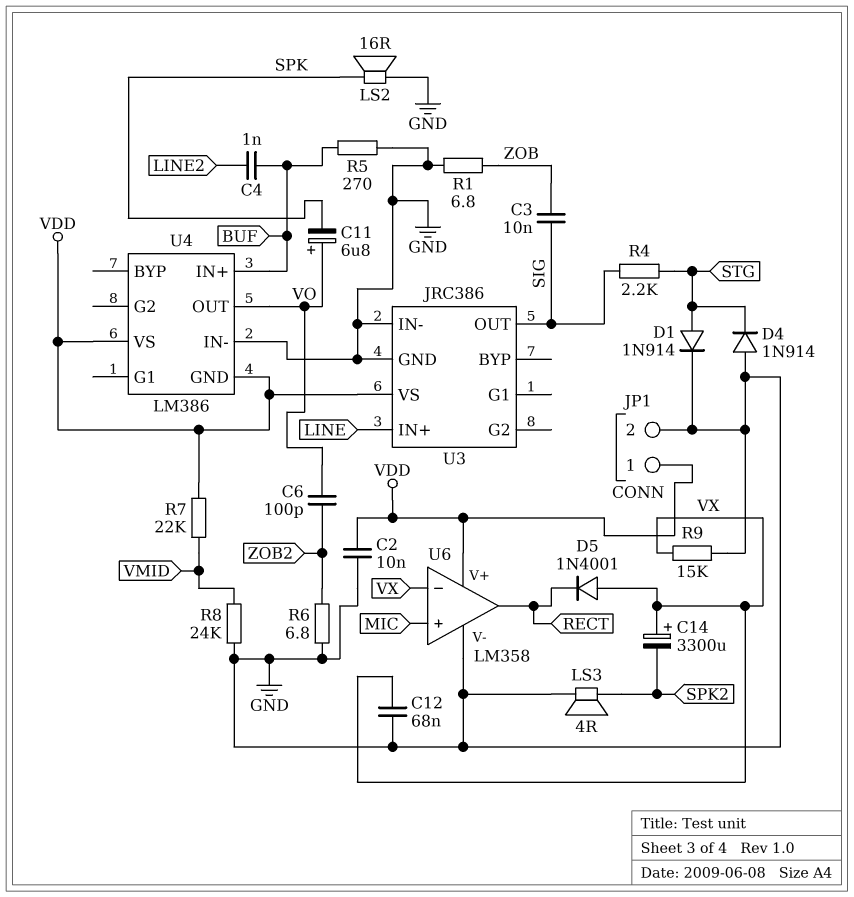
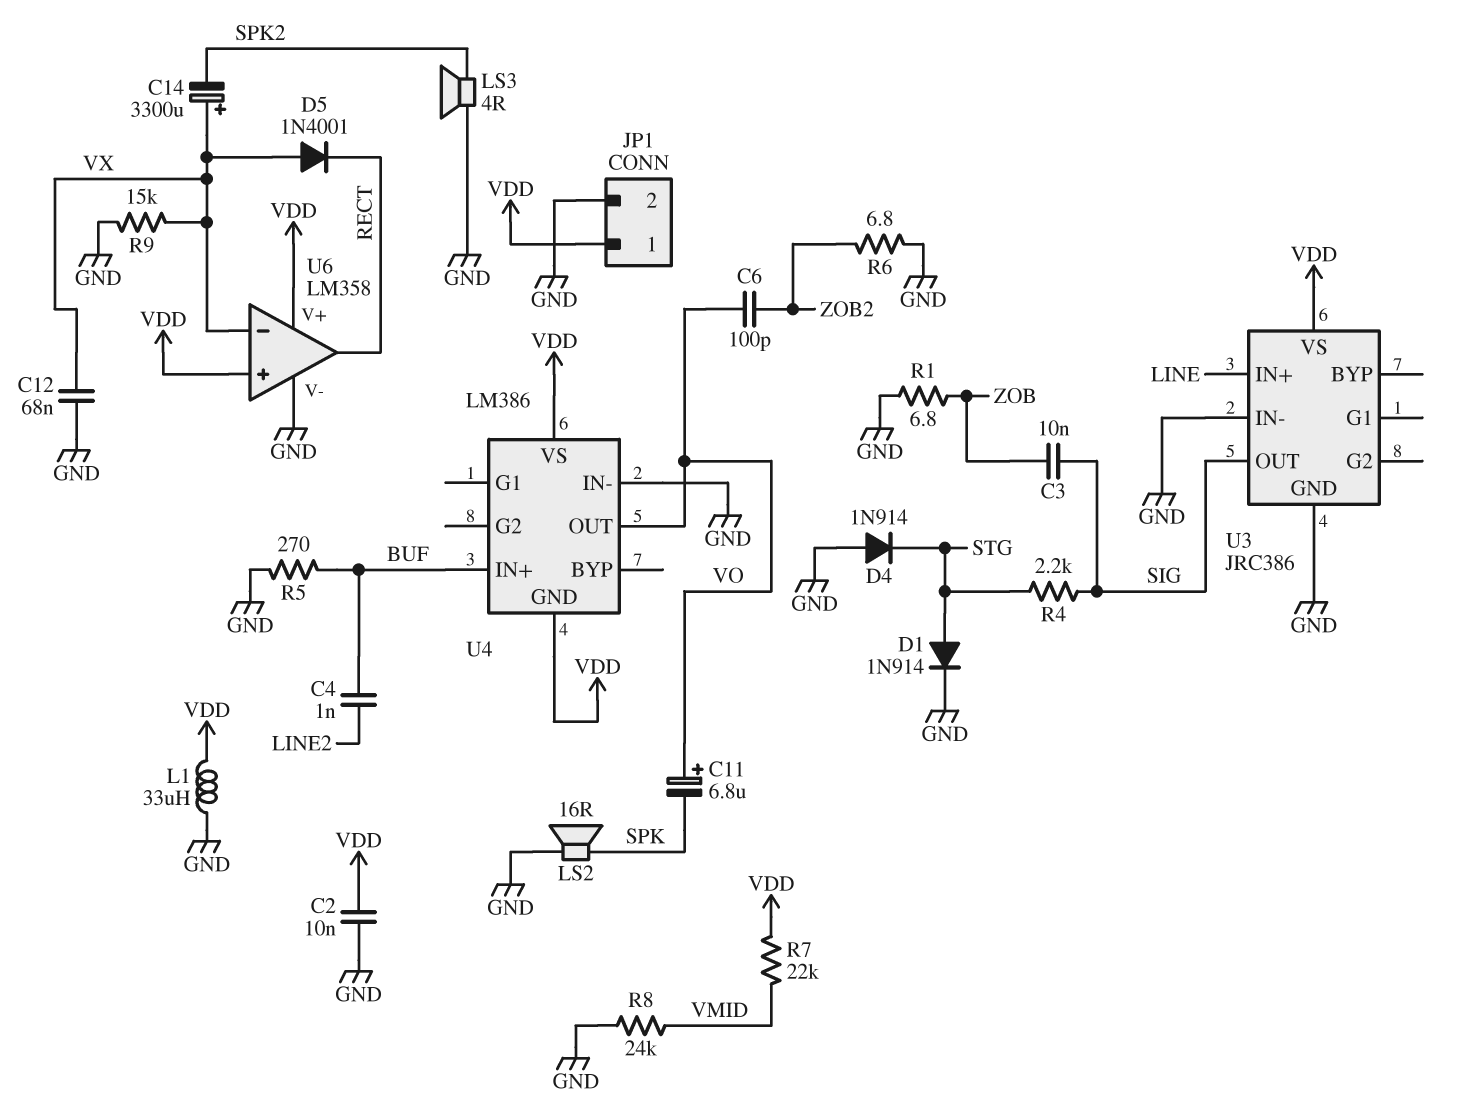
L1: none -> 33uH (GND, VDD)
U6 pin in+: MIC -> VDD

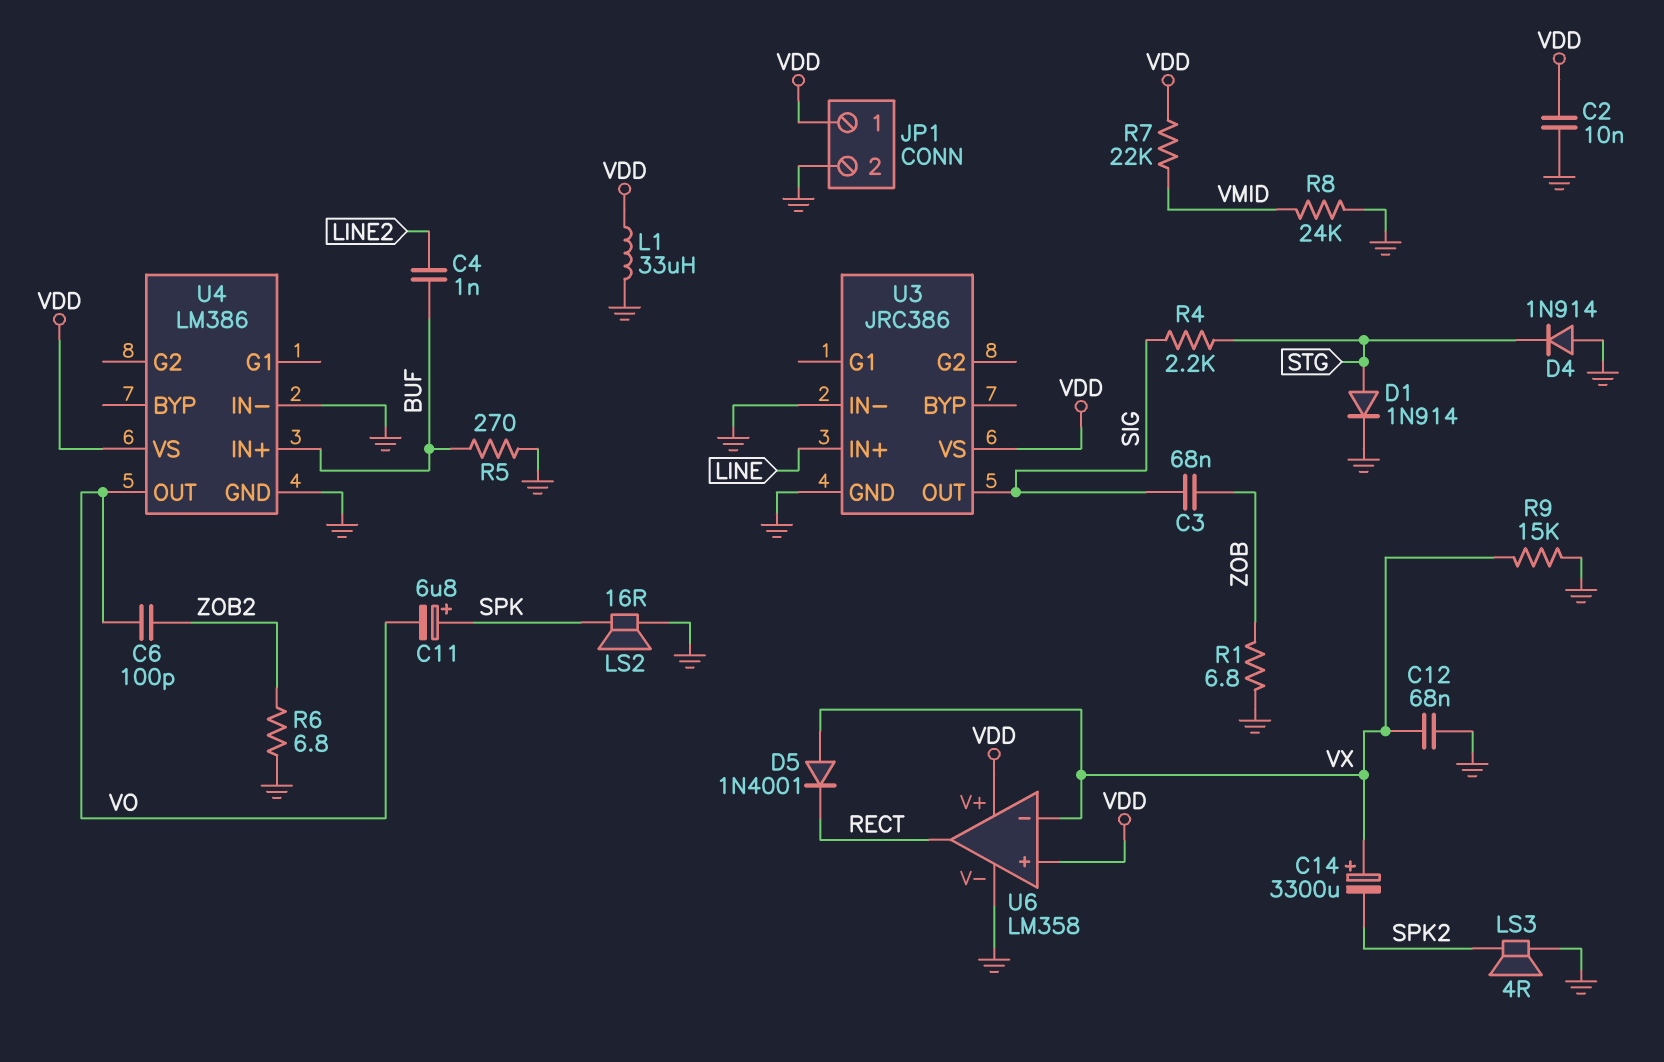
C3: 10nF (SIG, ZOB) -> 68nF (SIG, ZOB)
C11: 6.8uF (plus VO, minus SPK) -> 6.8uF (plus SPK, minus VO)
U4 pin GND: VDD -> GND

